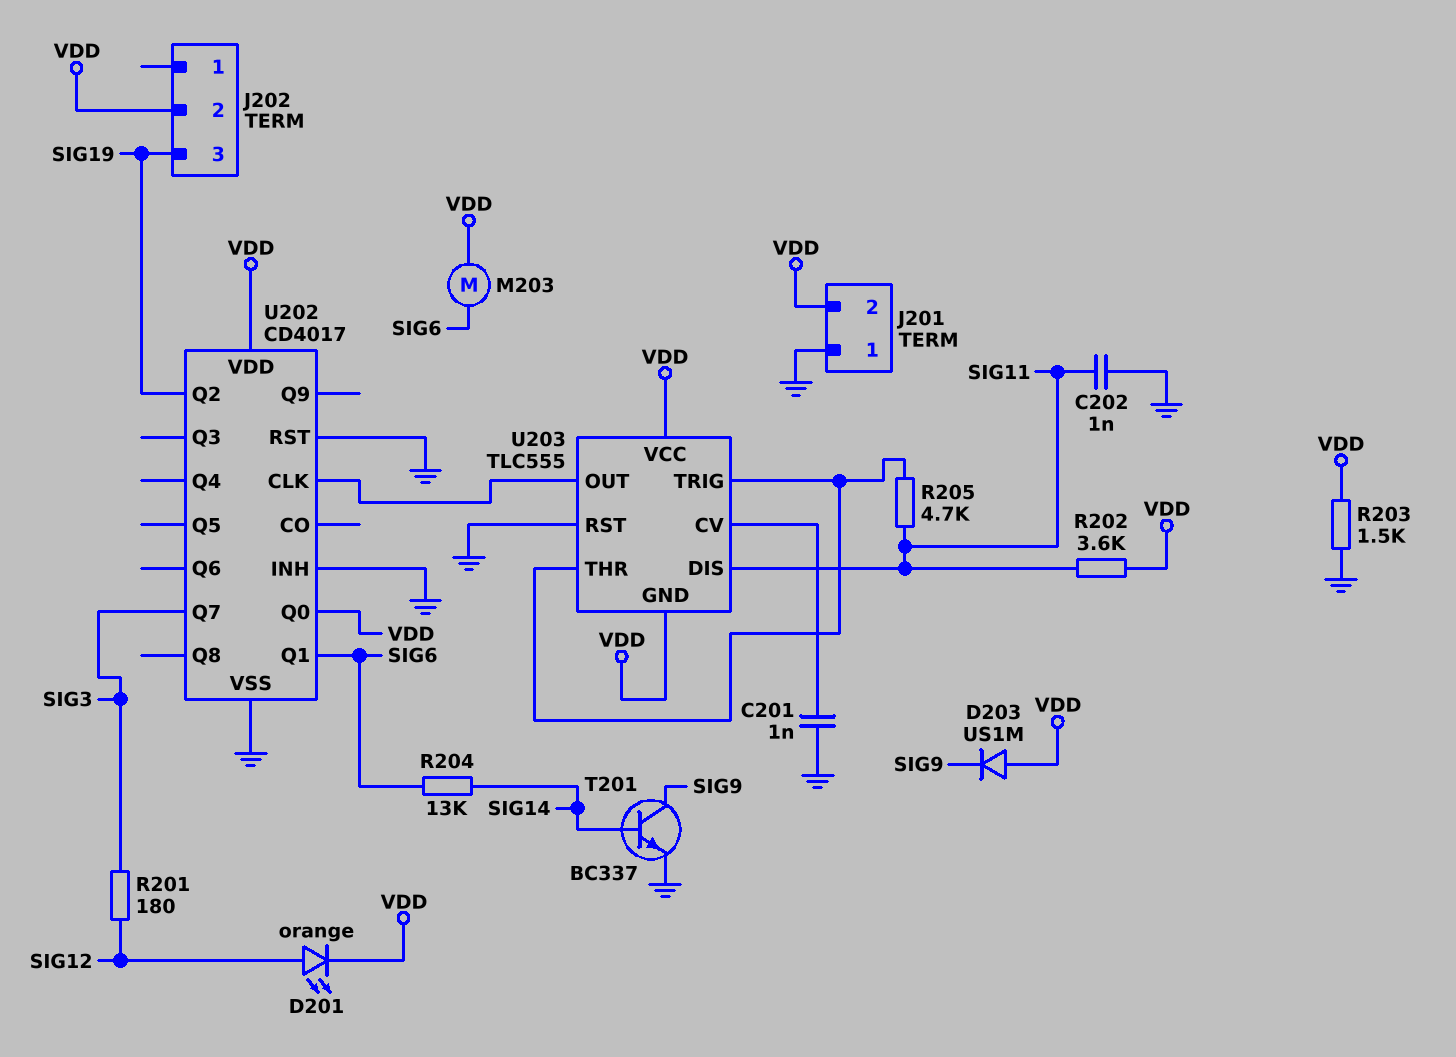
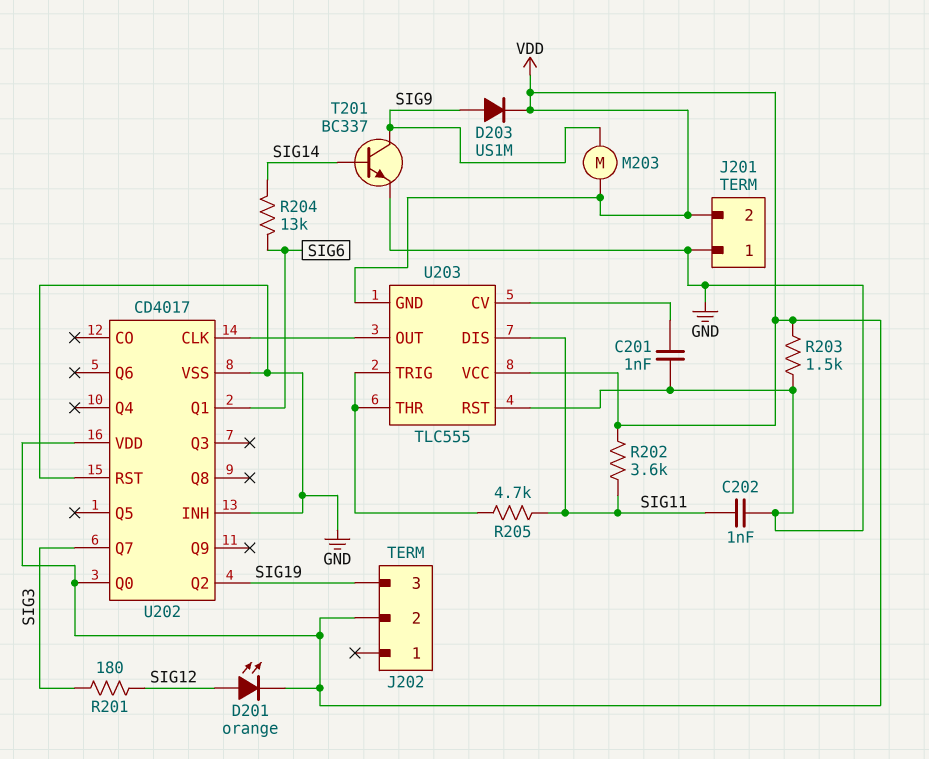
D203: diode US1M (A VDD, K SIG9) -> diode US1M (A SIG9, K VDD)
M203: motor (SIG6, VDD) -> motor (SIG9, VDD)

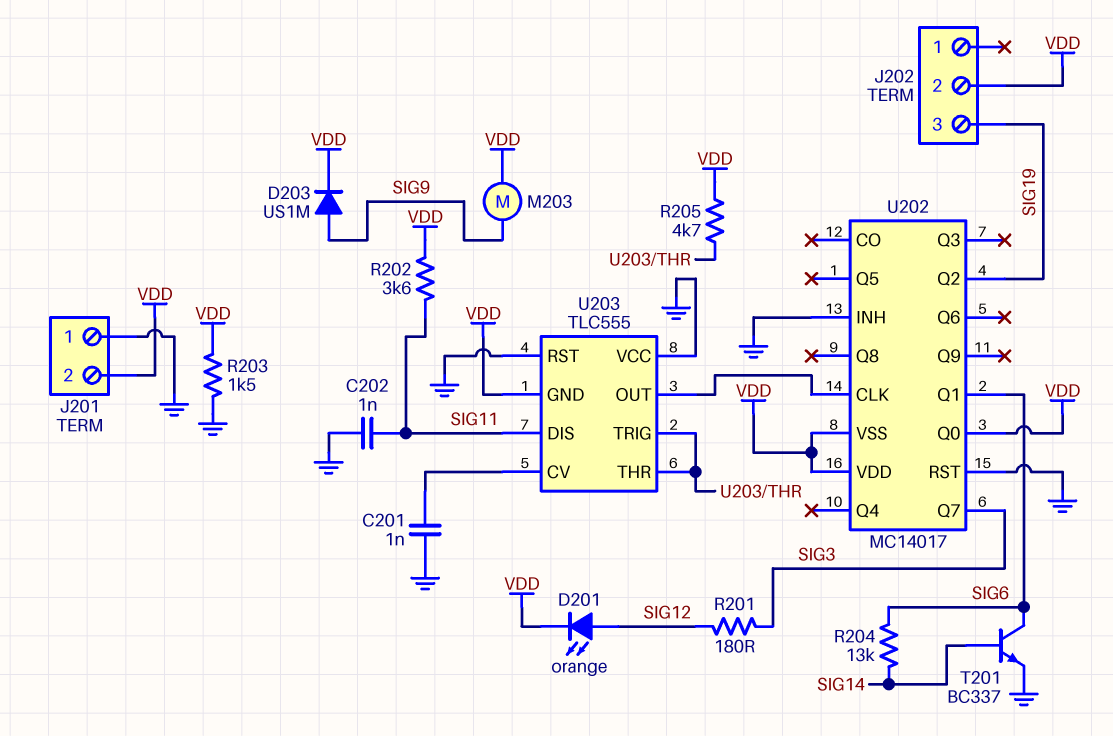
R205: 4.7k (SIG11, U203/THR) -> 4.7k (U203/THR, VDD)
T201: NPN BC337 (B SIG14, C SIG9, E GND) -> NPN BC337 (B SIG14, C SIG6, E GND)
U202: CD4017 -> MC14017
U202 pin VSS: GND -> VDD
U203 pin VCC: VDD -> GND

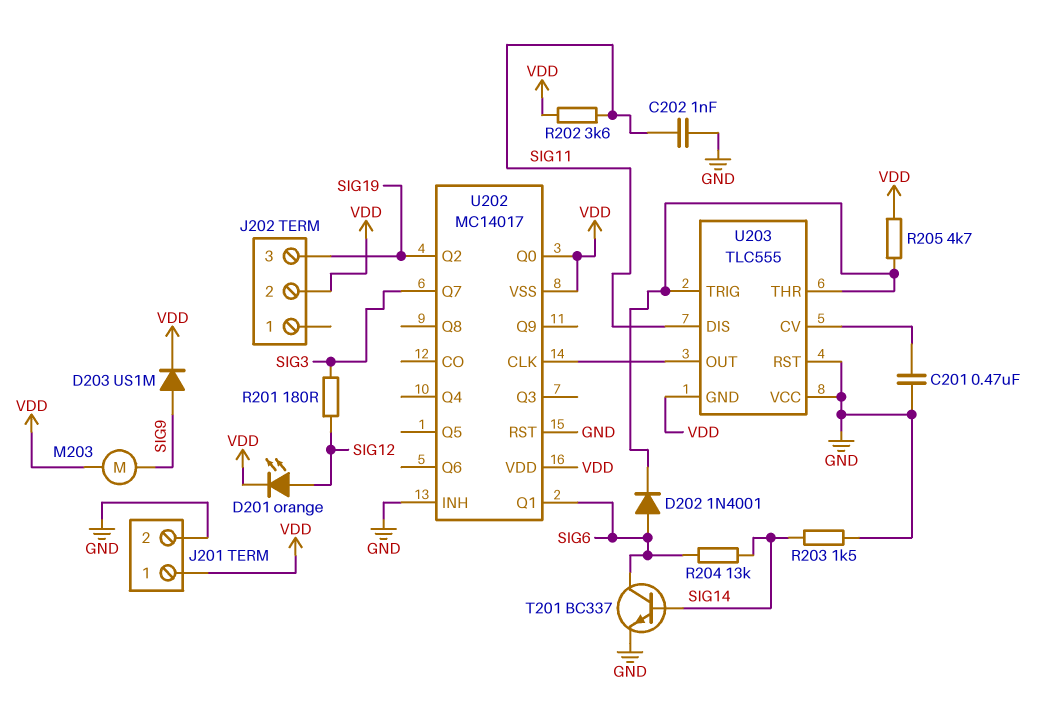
C201: 1nF (GND, U203/CV) -> 470nF (GND, U203/CV)
D202: none -> diode 1N4001 (A SIG6, K U203/THR)
J201 pin 1: GND -> VDD
J201 pin 2: VDD -> GND
R203: 1.5k (GND, VDD) -> 1.5k (GND, SIG14)

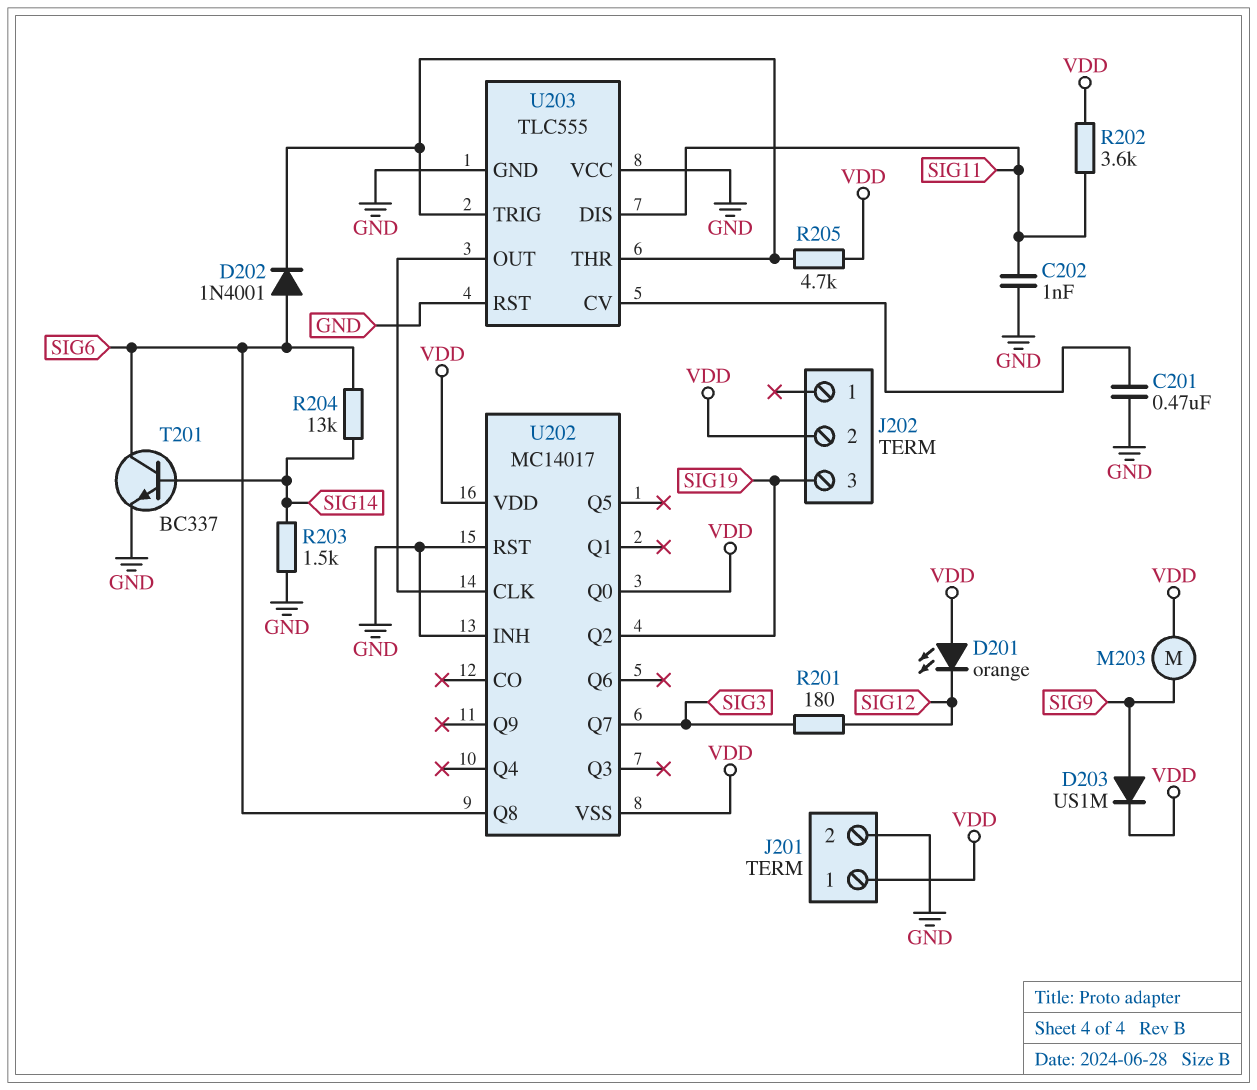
D201: LED orange (A SIG12, K VDD) -> LED orange (A VDD, K SIG12)
U202 pin Q1: SIG6 -> none
U202 pin Q8: none -> SIG6
U203 pin GND: VDD -> GND

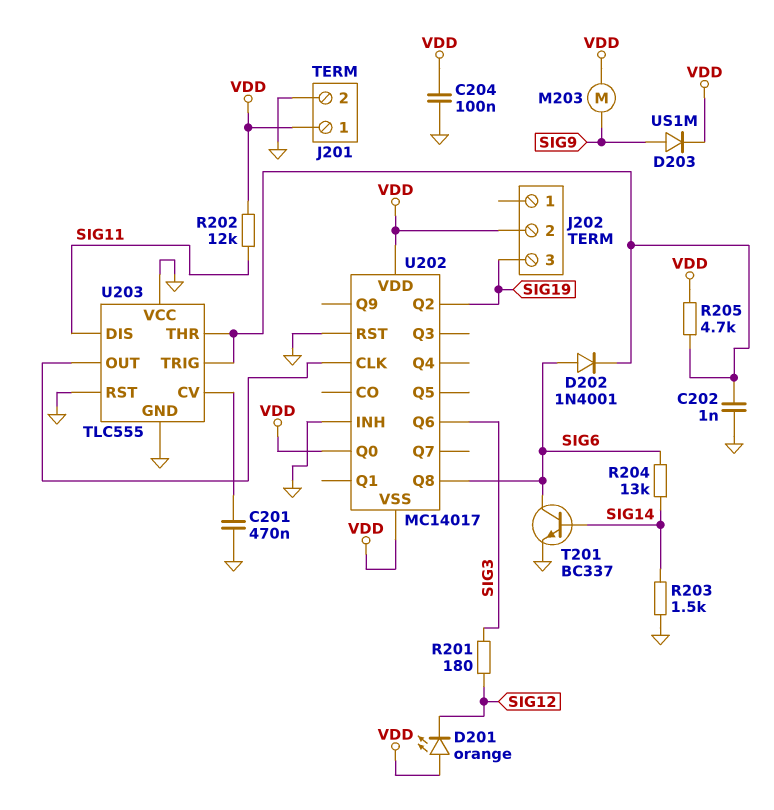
C202: 1nF (GND, SIG11) -> 1nF (GND, U203/THR)
C204: none -> 100nF (GND, VDD)
R202: 3.6k (SIG11, VDD) -> 12k (SIG11, VDD)
U202 pin Q6: none -> SIG3
U202 pin Q7: SIG3 -> none

